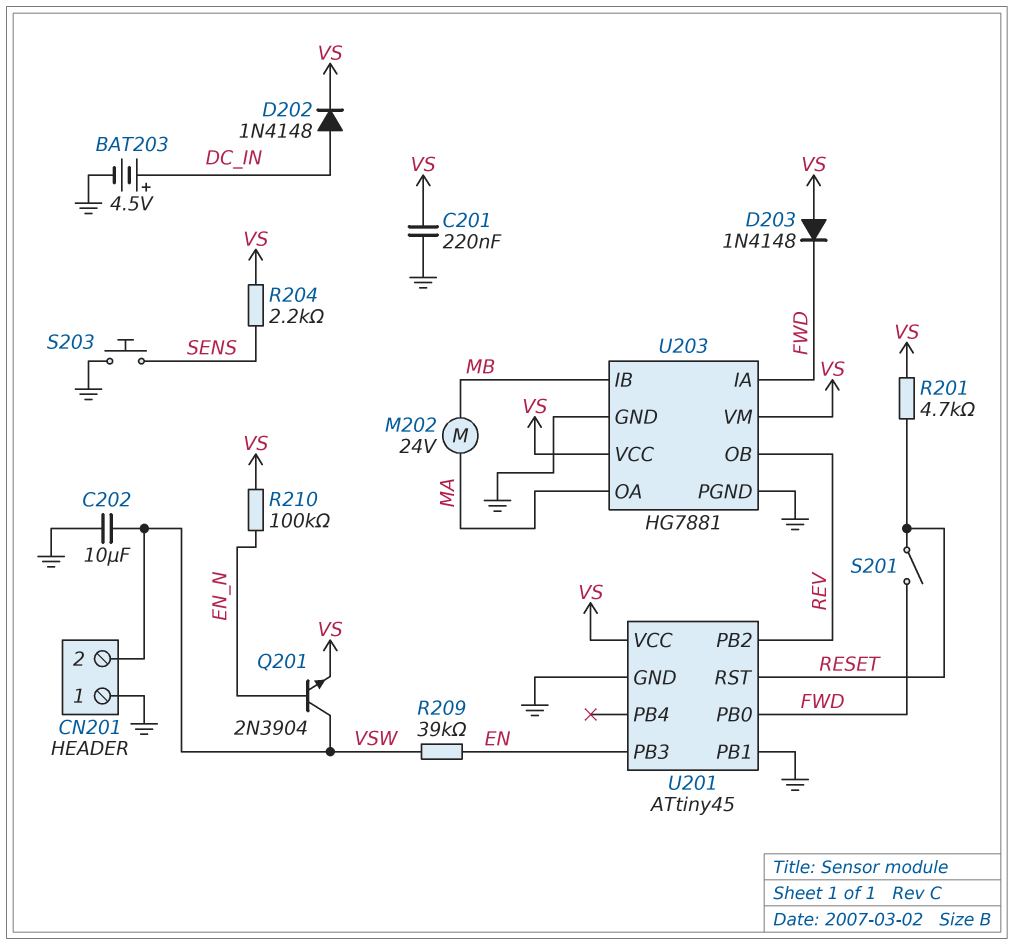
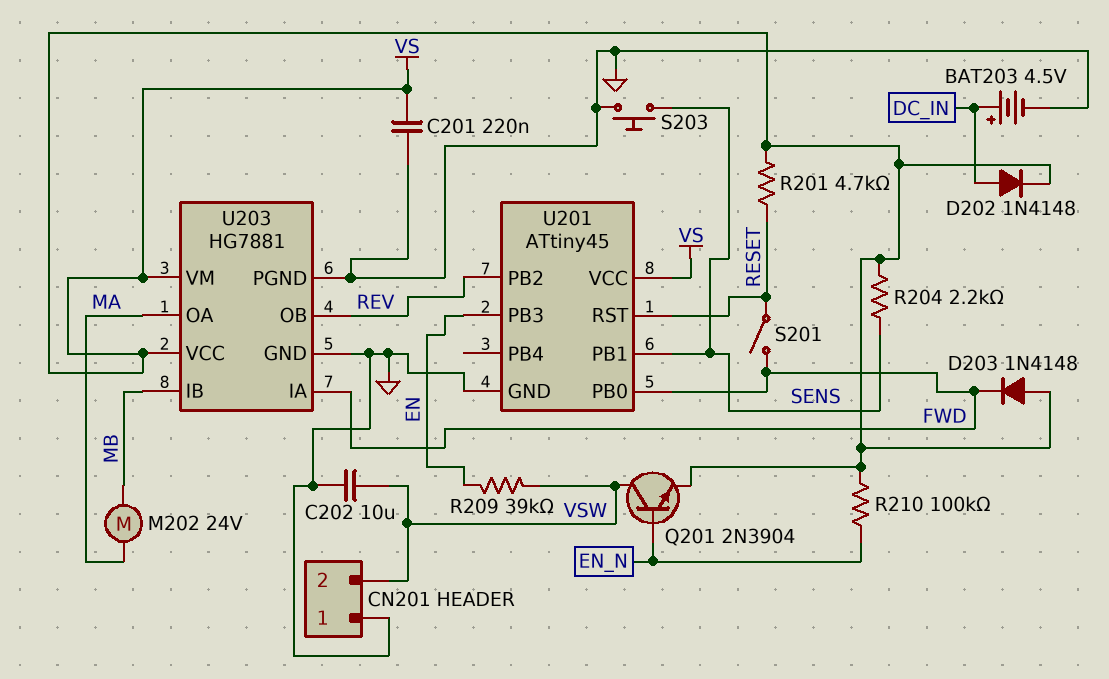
U201 pin PB1: GND -> SENS

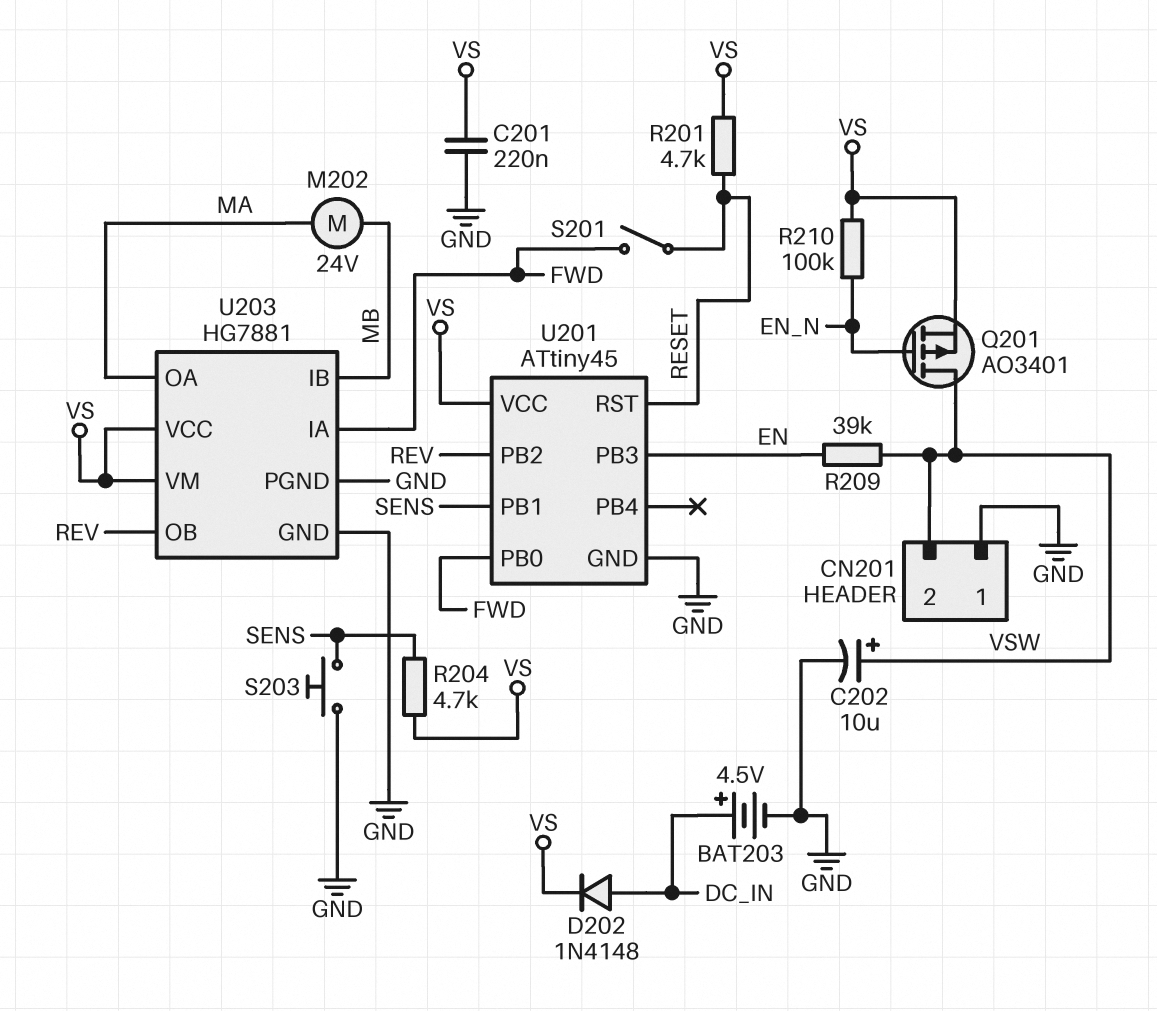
C202: 10uF (GND, VSW) -> 10uF (plus VSW, minus GND)
D203: diode 1N4148 (A VS, K FWD) -> none
Q201: NPN 2N3904 (B EN_N, C VSW, E VS) -> PMOS AO3401 (G EN_N, D VSW, S VS)
R204: 2.2k (SENS, VS) -> 4.7k (SENS, VS)

